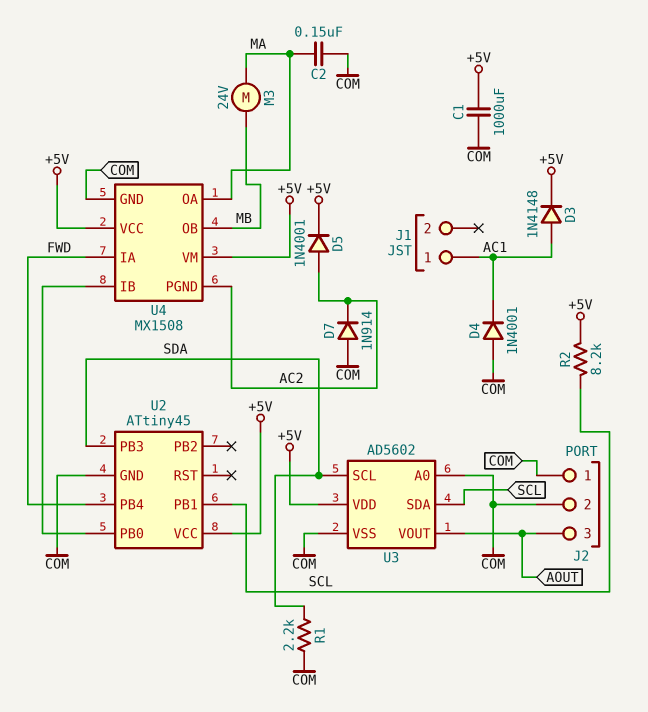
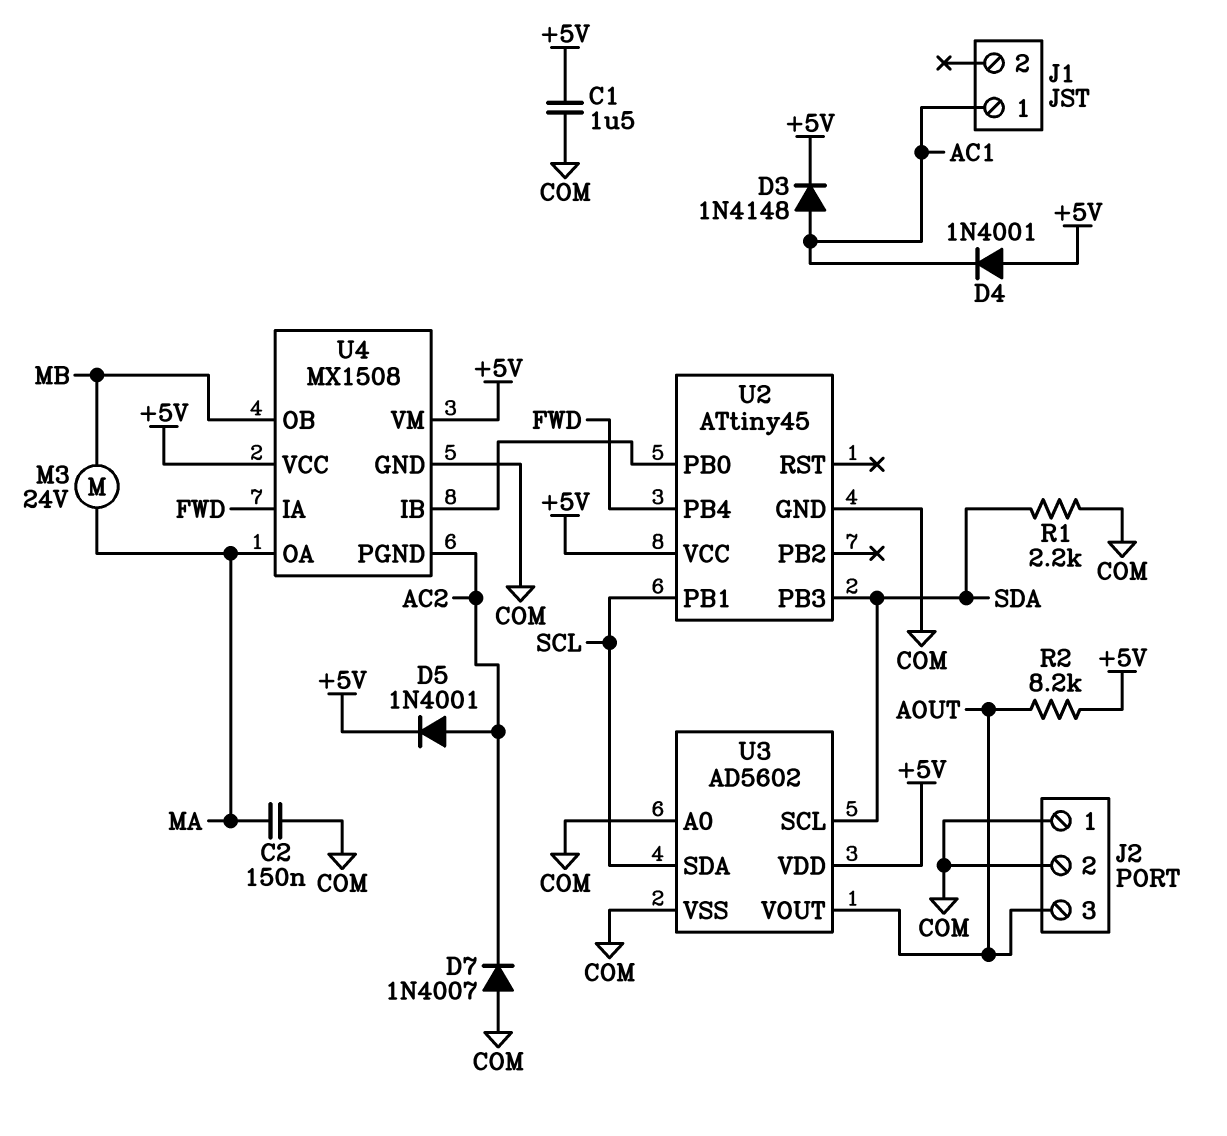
C1: 1000uF (+5V, COM) -> 1.5uF (+5V, COM)
D4: diode 1N4001 (A COM, K AC1) -> diode 1N4001 (A +5V, K AC1)
D7: diode 1N914 (A COM, K AC2) -> diode 1N4007 (A COM, K AC2)
R2: 8.2k (+5V, SCL) -> 8.2k (+5V, AOUT)

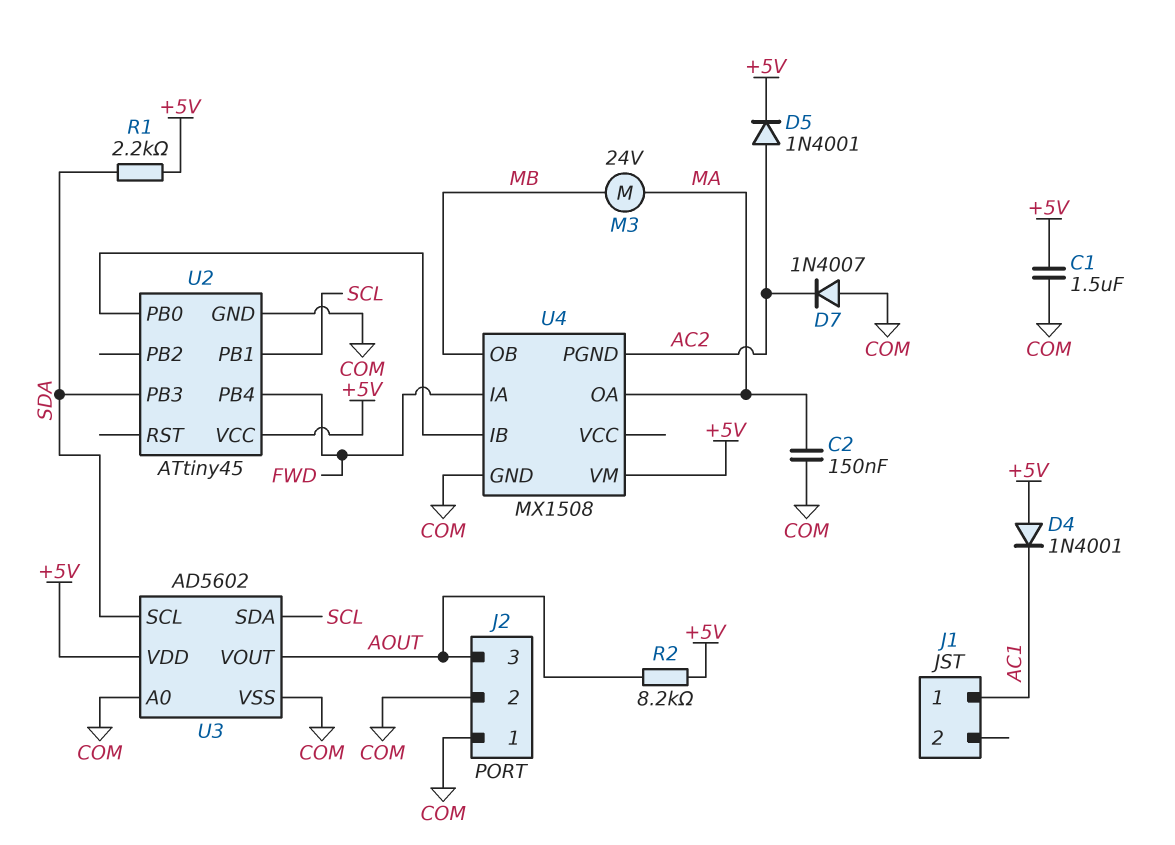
D3: diode 1N4148 (A AC1, K +5V) -> none
R1: 2.2k (COM, SDA) -> 2.2k (+5V, SDA)
U4 pin VCC: +5V -> none

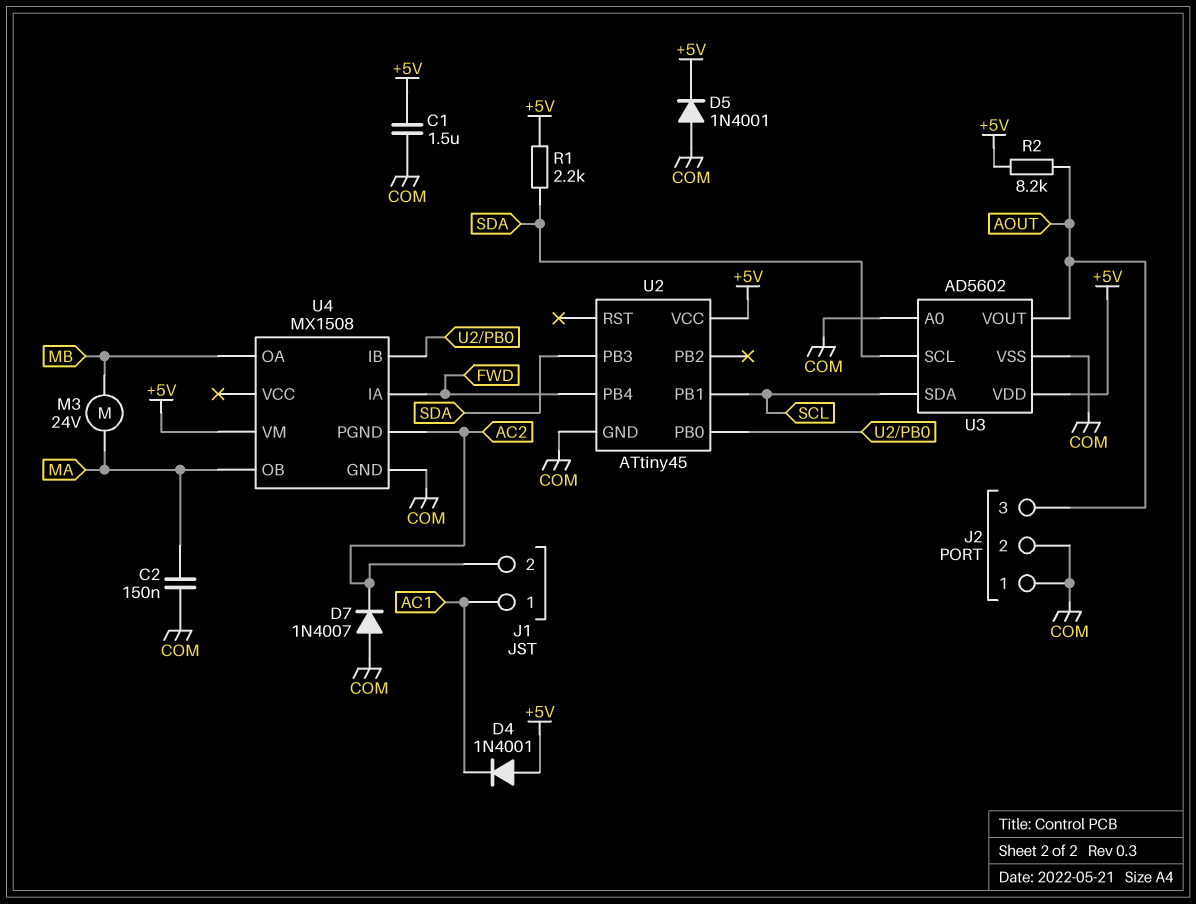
D5: diode 1N4001 (A AC2, K +5V) -> diode 1N4001 (A COM, K +5V)
J1 pin 2: none -> AC2
U4 pin OA: MA -> MB
U4 pin OB: MB -> MA

